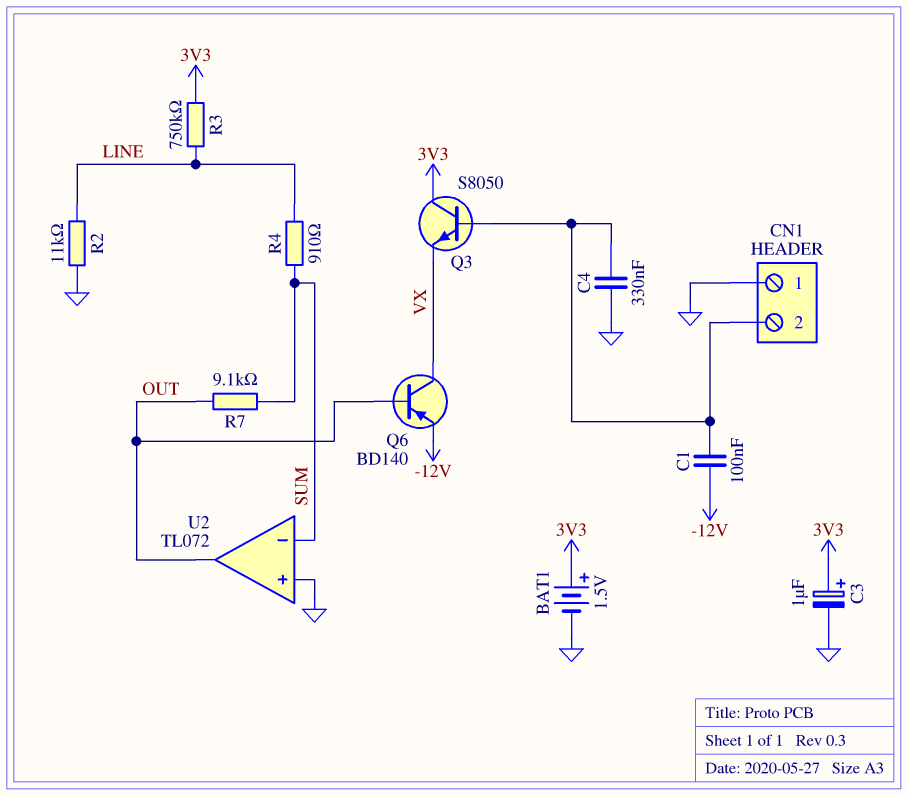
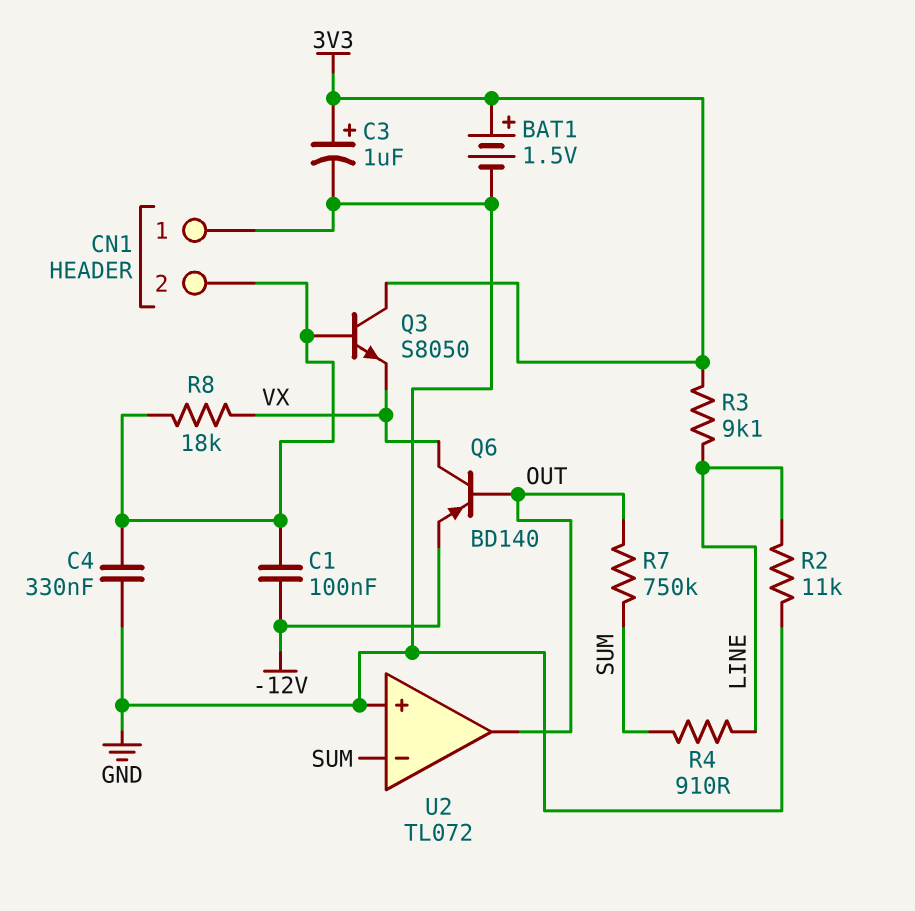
R3: 750k (3V3, LINE) -> 9.1k (3V3, LINE)
R7: 9.1k (OUT, SUM) -> 750k (OUT, SUM)
R8: none -> 18k (CN1/2, VX)

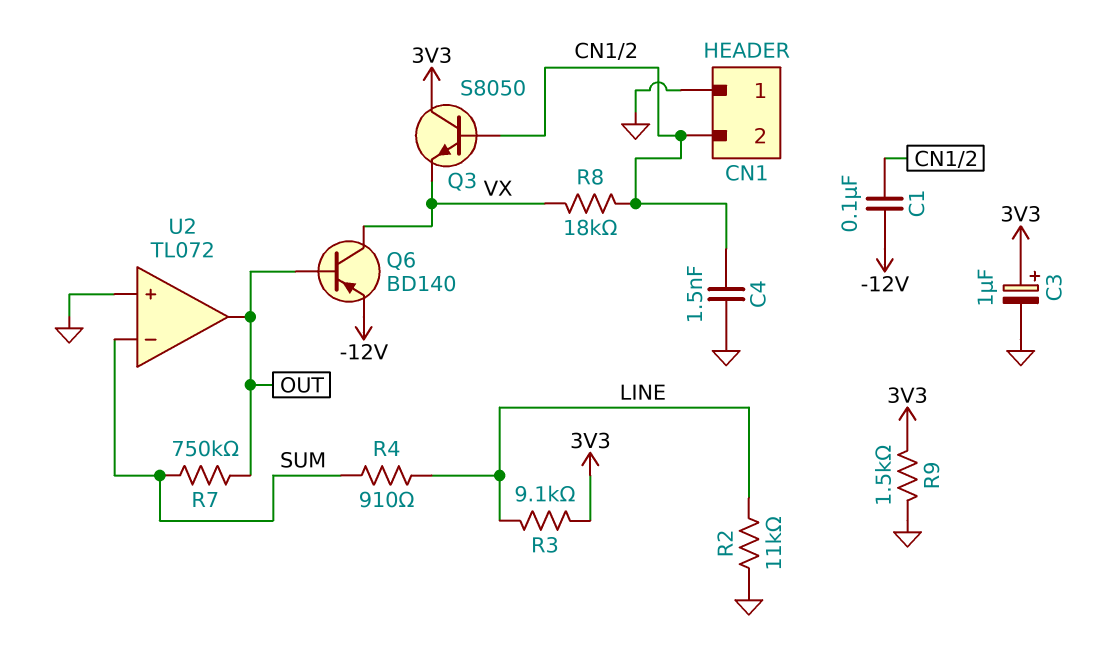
BAT1: 1.5V (plus 3V3, minus GND) -> none
C4: 330nF (CN1/2, GND) -> 1.5nF (CN1/2, GND)
R9: none -> 1.5k (3V3, GND)

